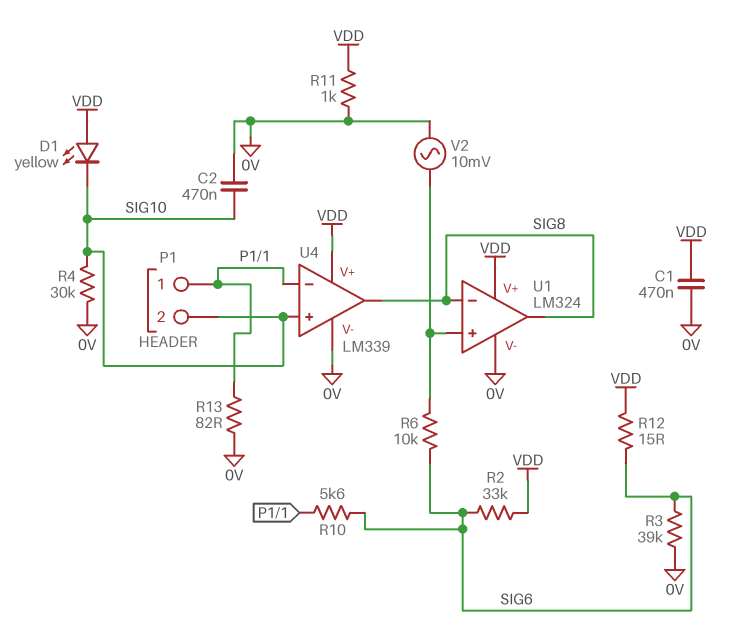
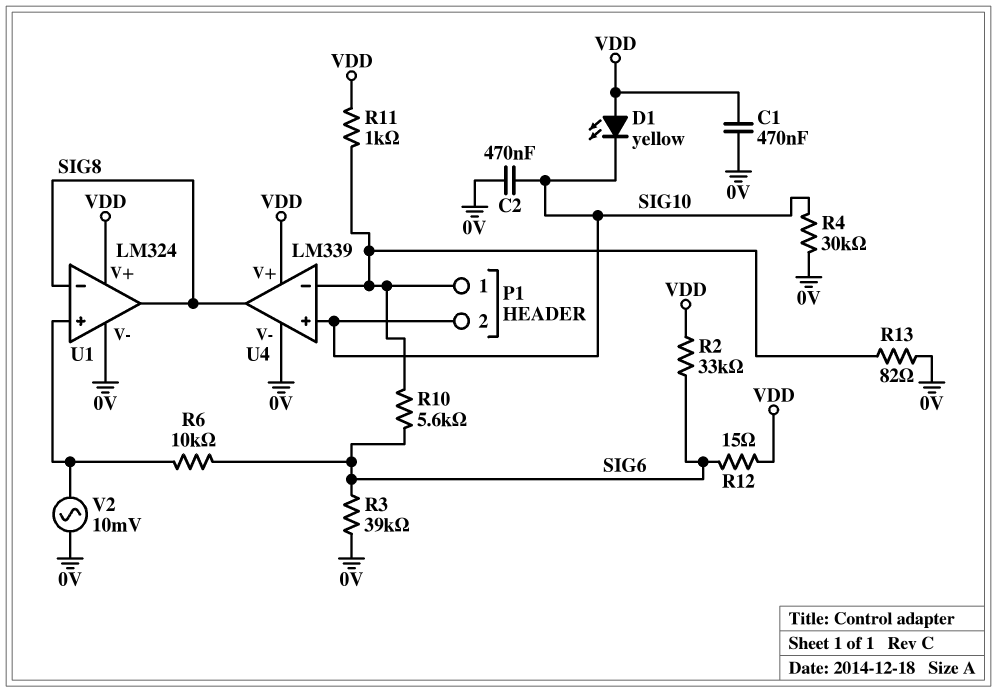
R11: 1k (0V, VDD) -> 1k (P1/1, VDD)

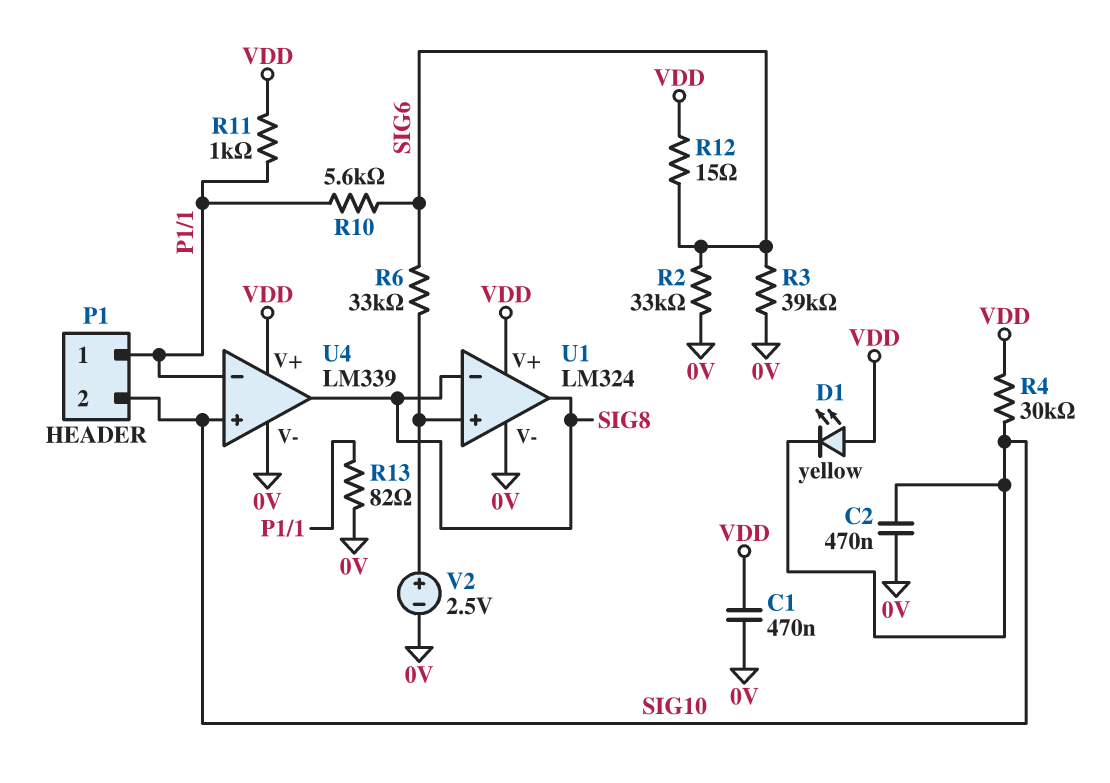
R2: 33k (SIG6, VDD) -> 33k (0V, SIG6)
R4: 30k (0V, SIG10) -> 30k (SIG10, VDD)
R6: 10k (SIG6, U1/in+) -> 33k (SIG6, U1/in+)
V2: AC 10mV (0V, U1/in+) -> 2.5V (plus U1/in+, minus 0V)

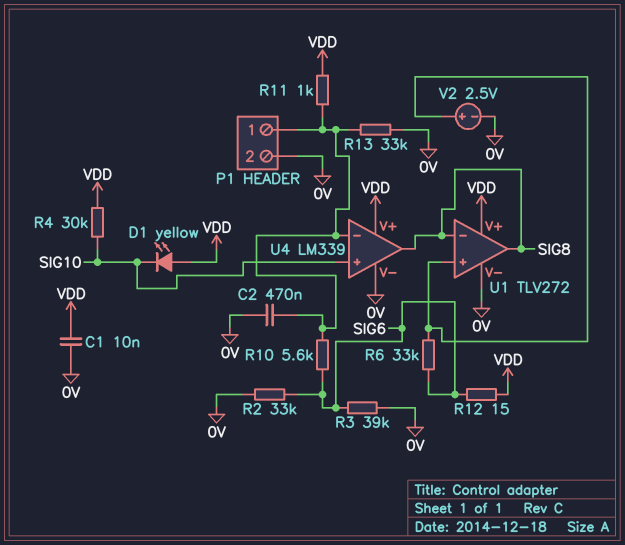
C1: 470nF (0V, VDD) -> 10nF (0V, VDD)
C2: 470nF (0V, SIG10) -> 470nF (0V, P1/1)
P1 pin 2: SIG10 -> 0V
R13: 82 (0V, P1/1) -> 33k (0V, P1/1)
U1: LM324 -> TLV272

